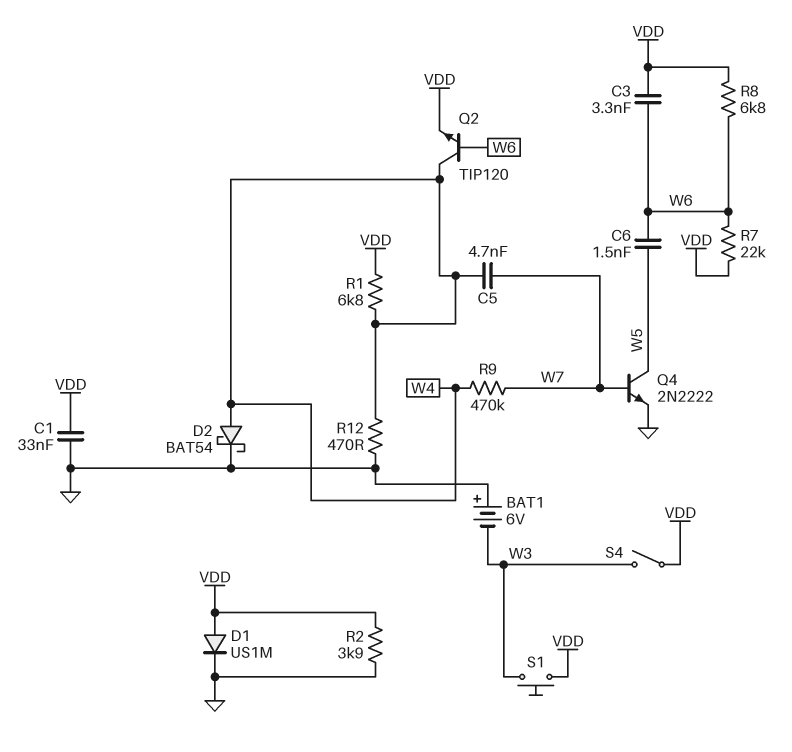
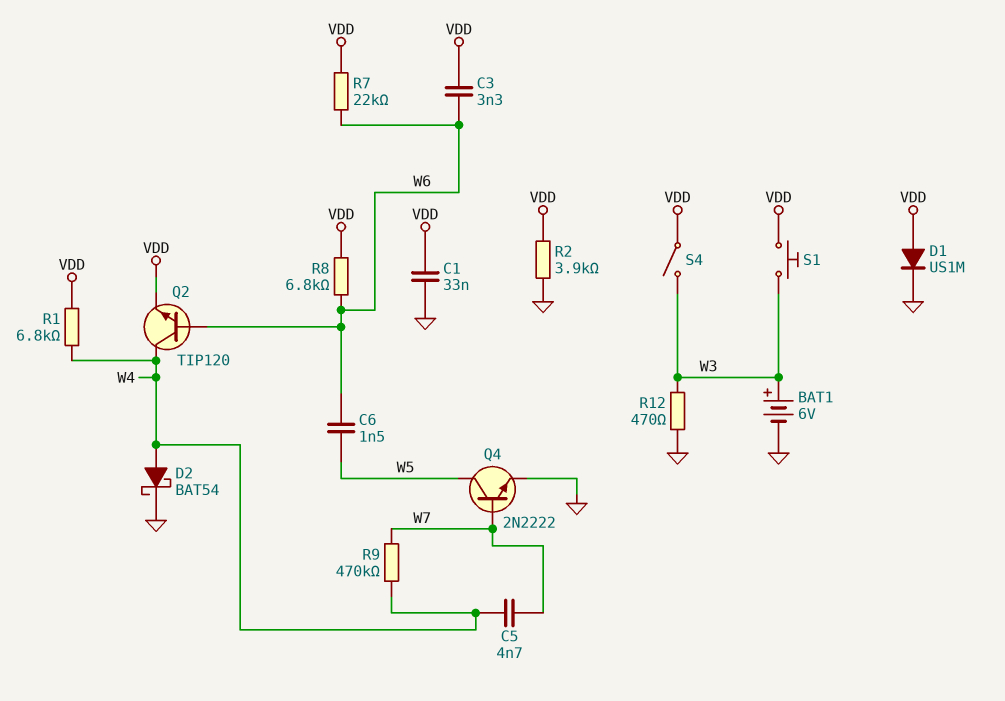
BAT1: 6V (plus GND, minus W3) -> 6V (plus W3, minus GND)
R12: 470 (GND, W4) -> 470 (GND, W3)

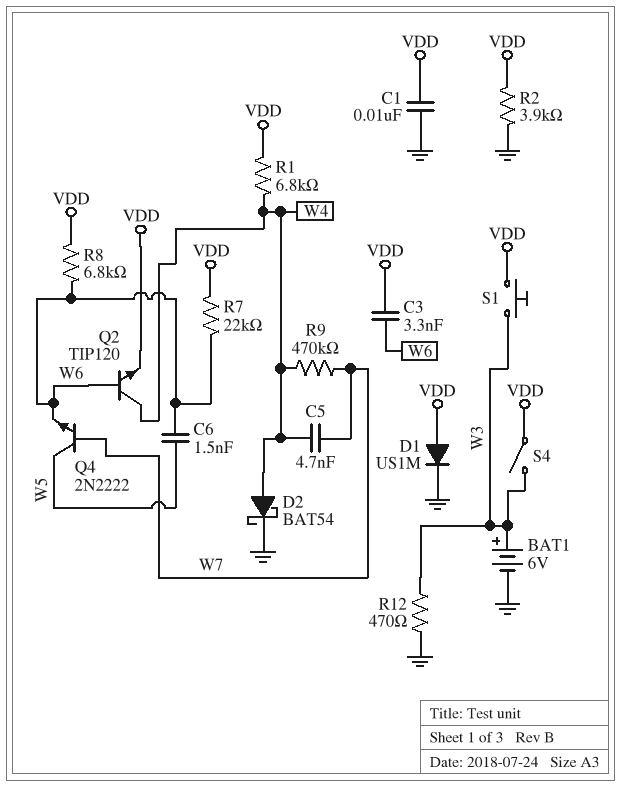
C1: 33nF (GND, VDD) -> 10nF (GND, VDD)
Q4: NPN 2N2222 (B W7, C W5, E GND) -> NPN 2N2222 (B W7, C W5, E W6)

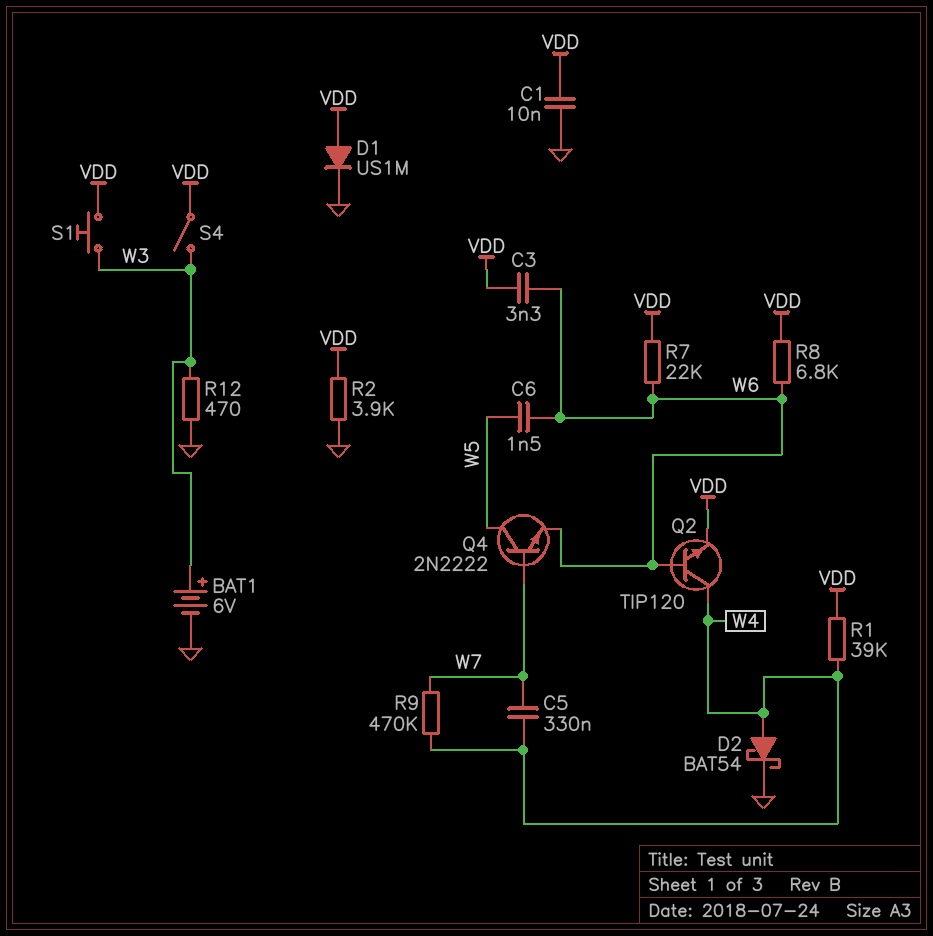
C5: 4.7nF (W4, W7) -> 330nF (W4, W7)
R1: 6.8k (VDD, W4) -> 39k (VDD, W4)

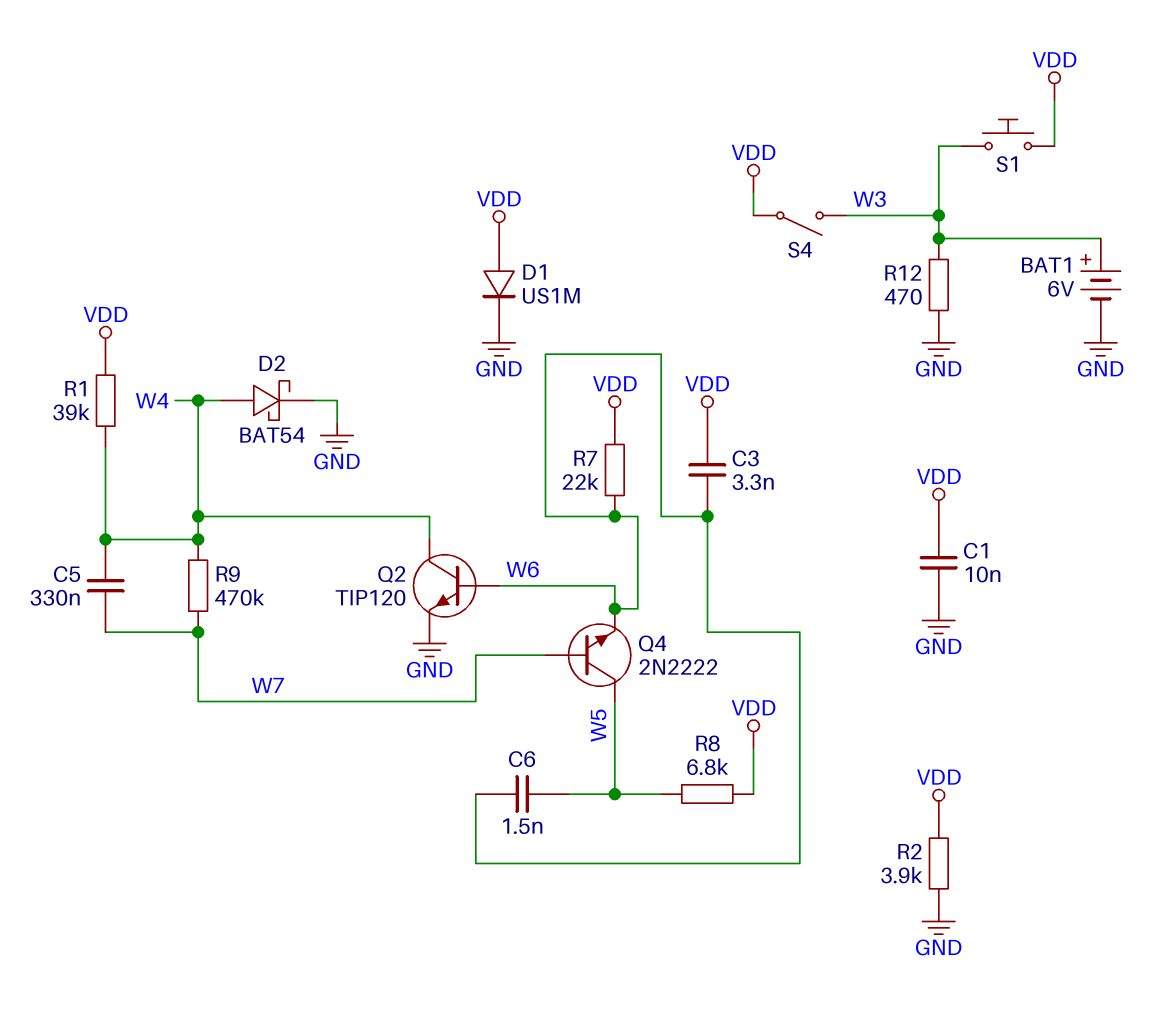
Q2: NPN TIP120 (B W6, C W4, E VDD) -> NPN TIP120 (B W6, C W4, E GND)
R8: 6.8k (VDD, W6) -> 6.8k (VDD, W5)

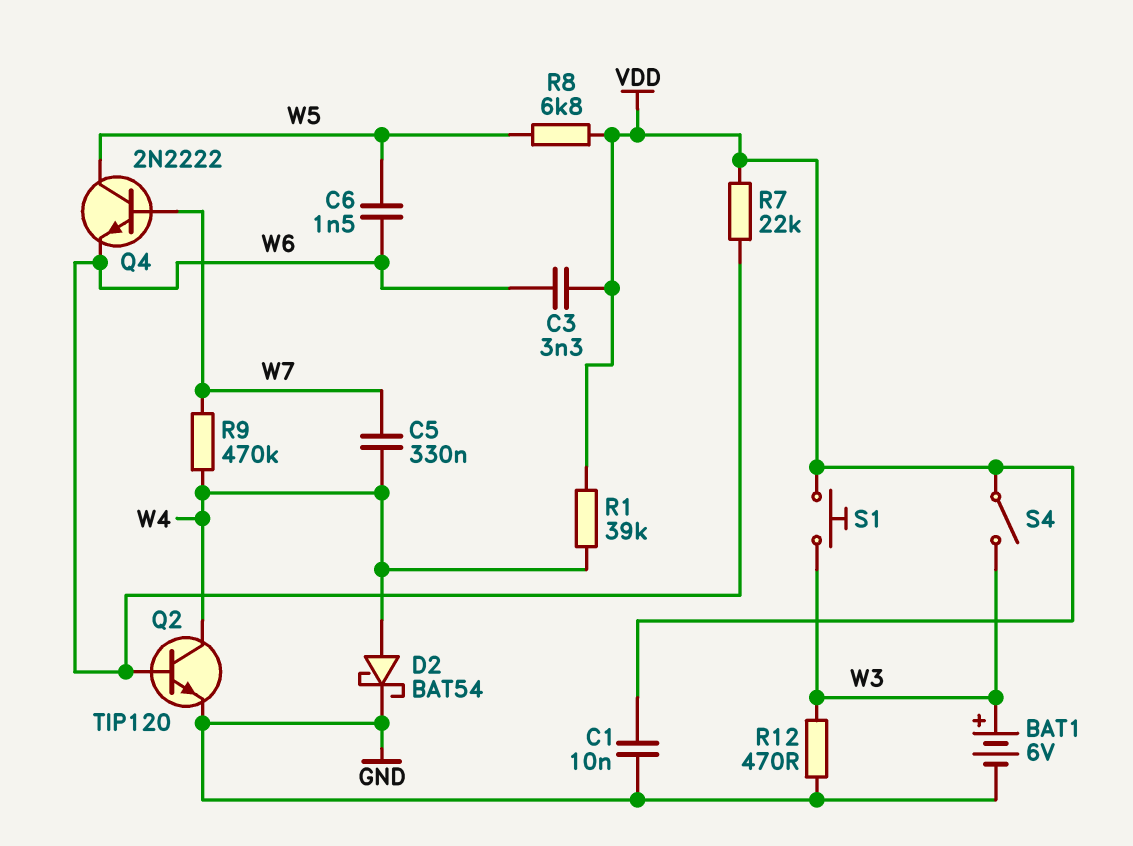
D1: diode US1M (A VDD, K GND) -> none
R2: 3.9k (GND, VDD) -> none

